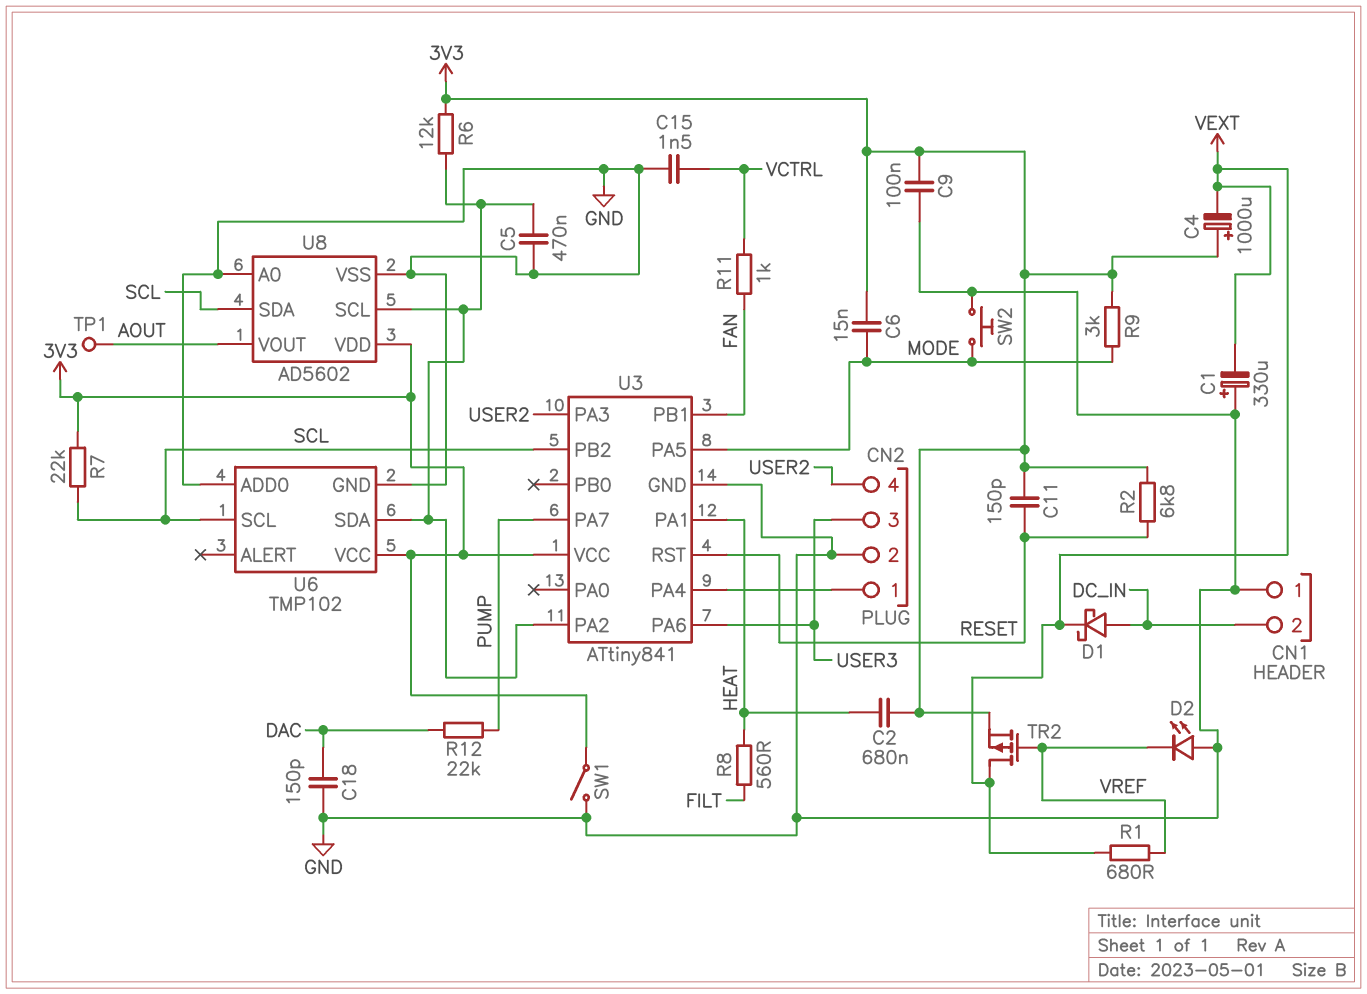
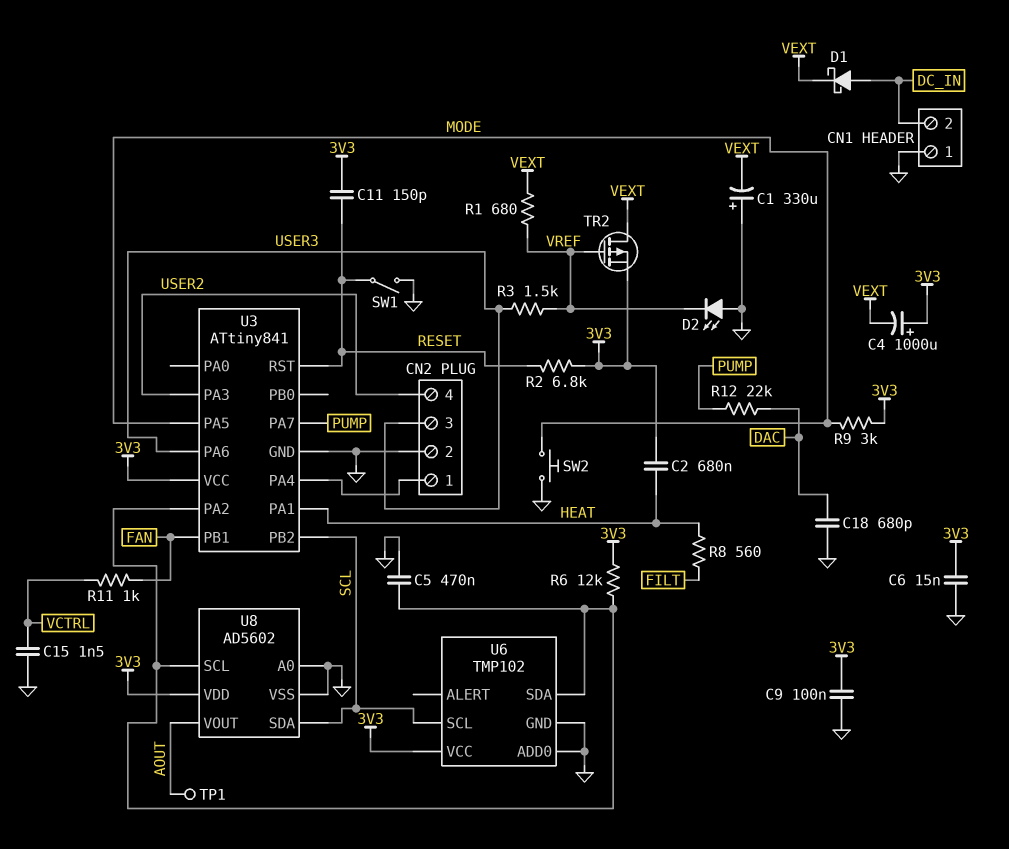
C6: 15nF (3V3, MODE) -> 15nF (3V3, GND)
C18: 150pF (DAC, GND) -> 680pF (DAC, GND)
R3: none -> 1.5k (USER3, VREF)
R7: 22k (3V3, SCL) -> none
SW1: switch (3V3, GND) -> switch (GND, RESET)

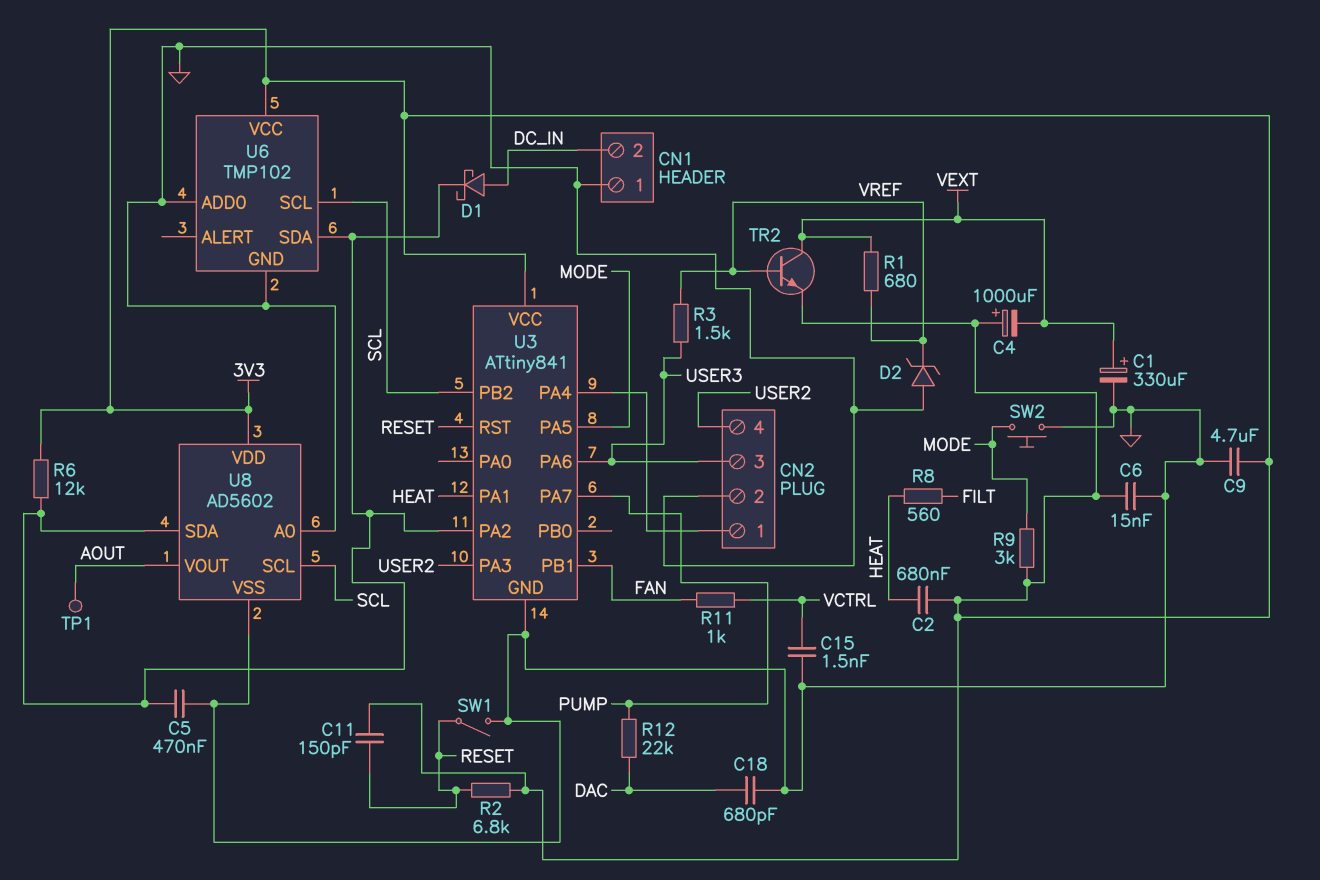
C1: 330uF (plus GND, minus VEXT) -> 330uF (plus VEXT, minus GND)
C9: 100nF (3V3, GND) -> 4.7uF (3V3, GND)
D1: schottky (A DC_IN, K VEXT) -> schottky (A DC_IN, K U3/PA2)
D2: LED (A GND, K VREF) -> zener (A GND, K VREF)
TR2: PMOS (G VREF, D VEXT, S 3V3) -> NPN (B VREF, C VEXT, E 3V3)
U8 pin SCL: U3/PA2 -> SCL
U8 pin SDA: SCL -> U3/PA2

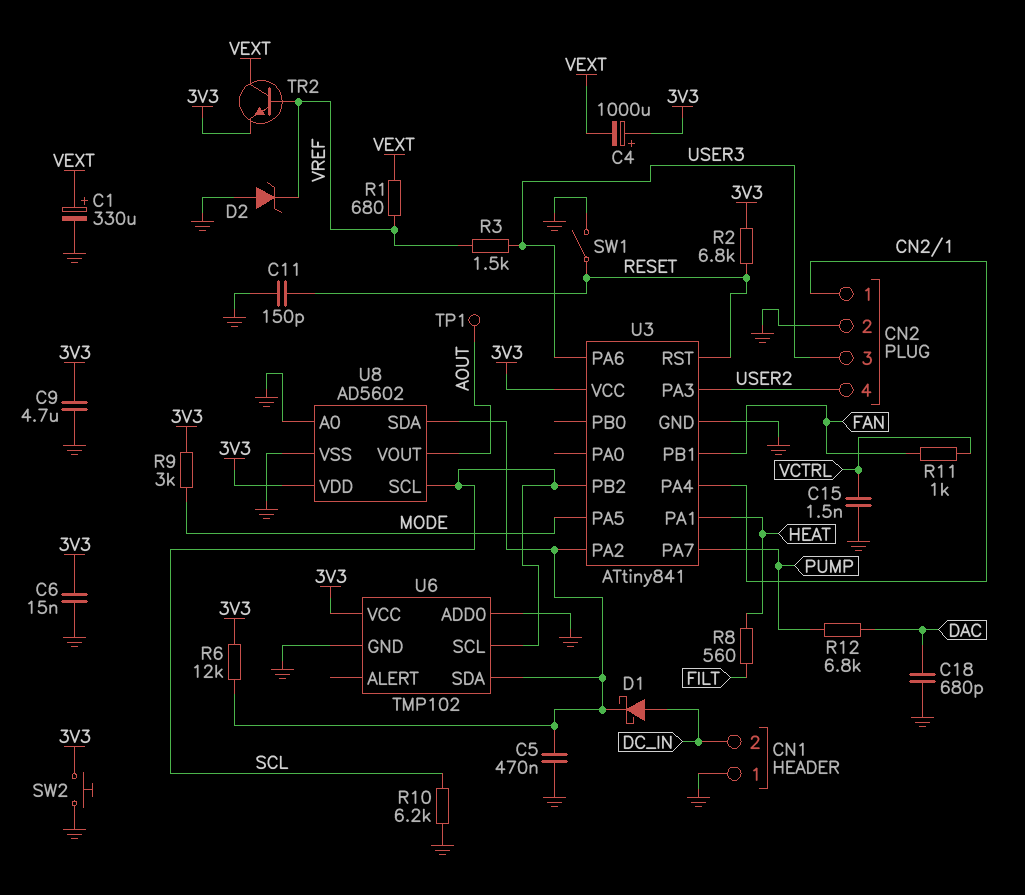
C2: 680nF (3V3, HEAT) -> none
C11: 150pF (3V3, RESET) -> 150pF (GND, RESET)
R10: none -> 6.2k (GND, SCL)
R12: 22k (DAC, PUMP) -> 6.8k (DAC, PUMP)
SW2: button (GND, MODE) -> button (3V3, GND)

